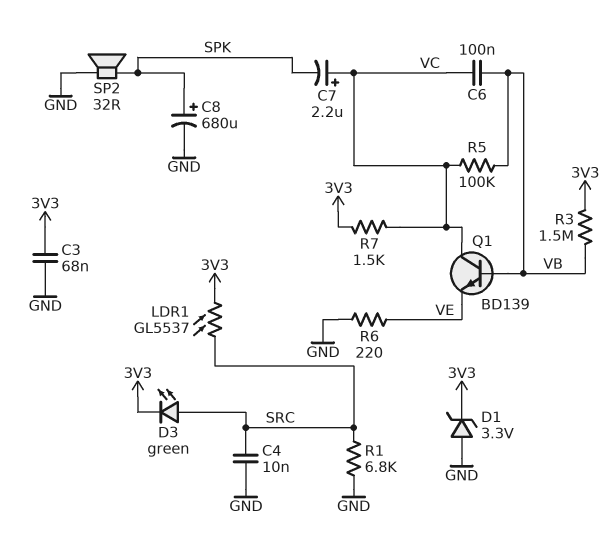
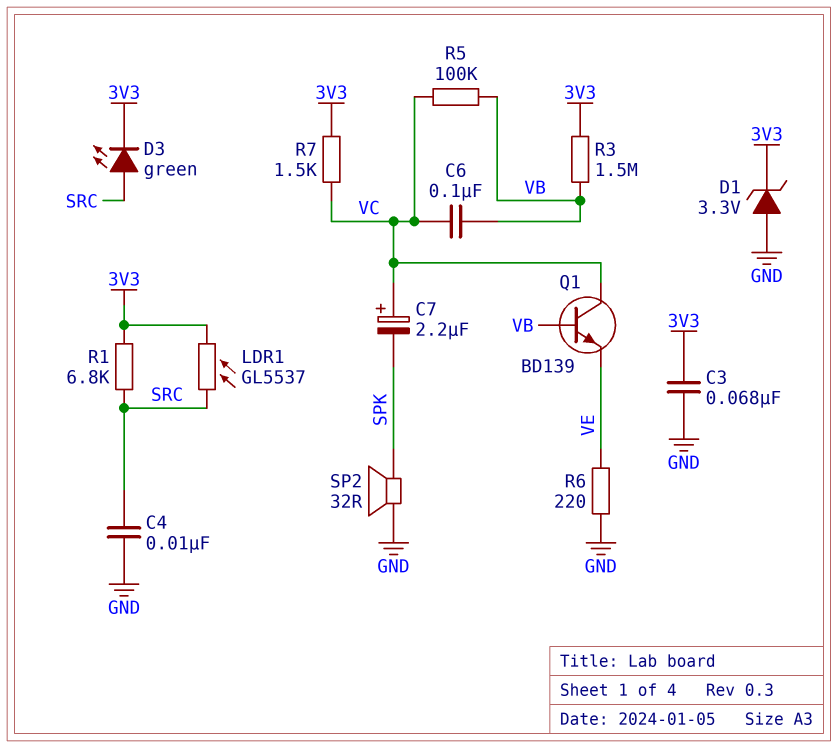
C8: 680uF (plus SPK, minus GND) -> none
R1: 6.8k (GND, SRC) -> 6.8k (3V3, SRC)

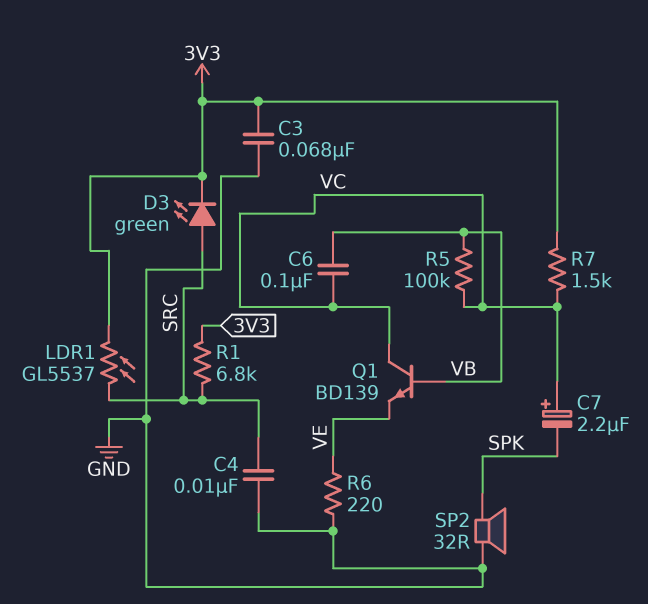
D1: zener 3.3V (A GND, K 3V3) -> none
R3: 1.5M (3V3, VB) -> none

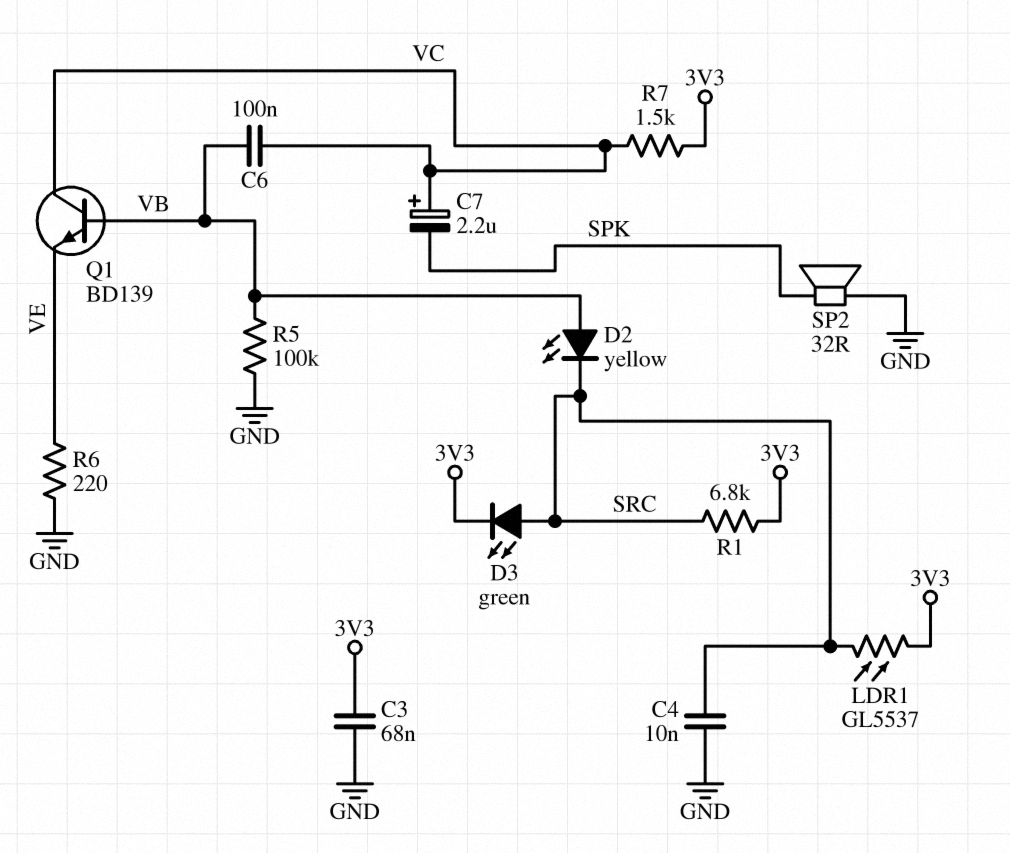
D2: none -> LED yellow (A VB, K SRC)
R5: 100k (VB, VC) -> 100k (GND, VB)

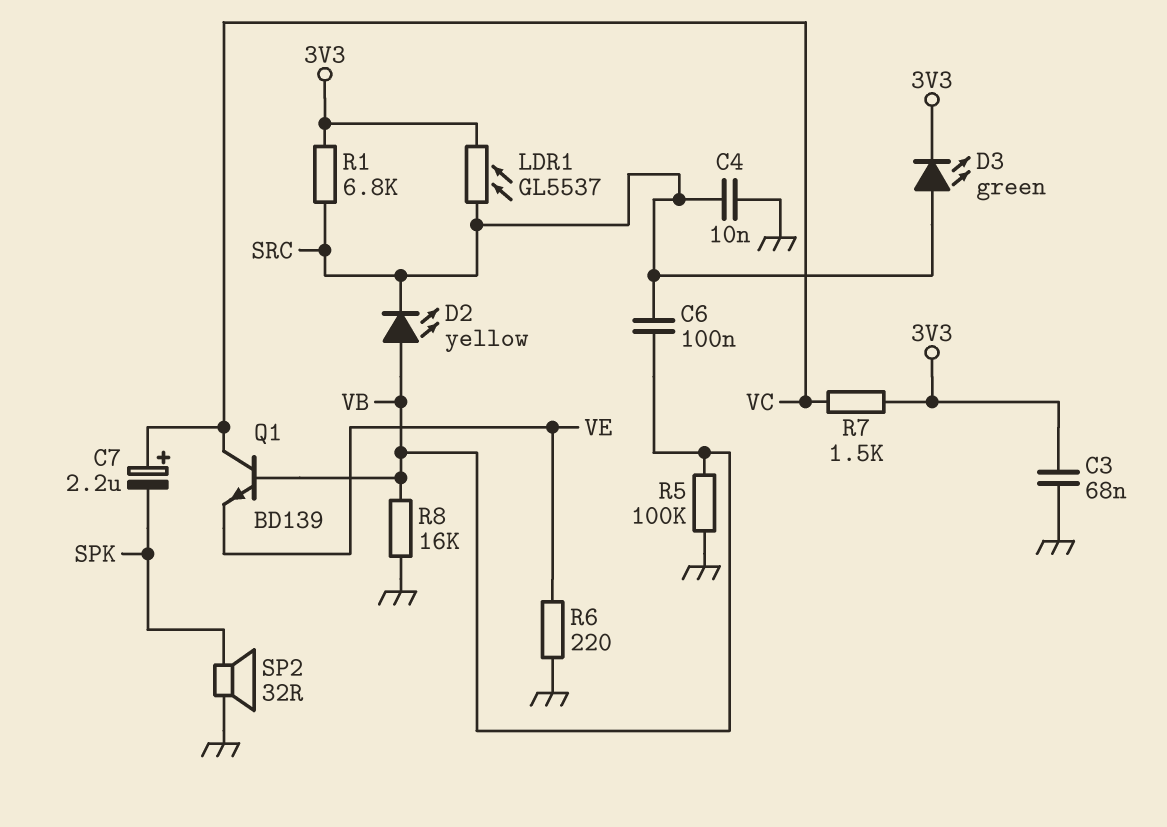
C6: 100nF (VB, VC) -> 100nF (SRC, VB)
R8: none -> 16k (GND, VB)

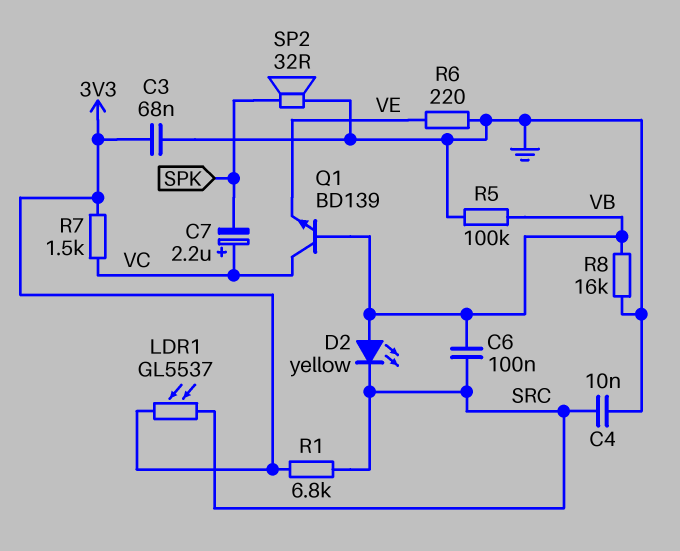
D3: LED green (A SRC, K 3V3) -> none

